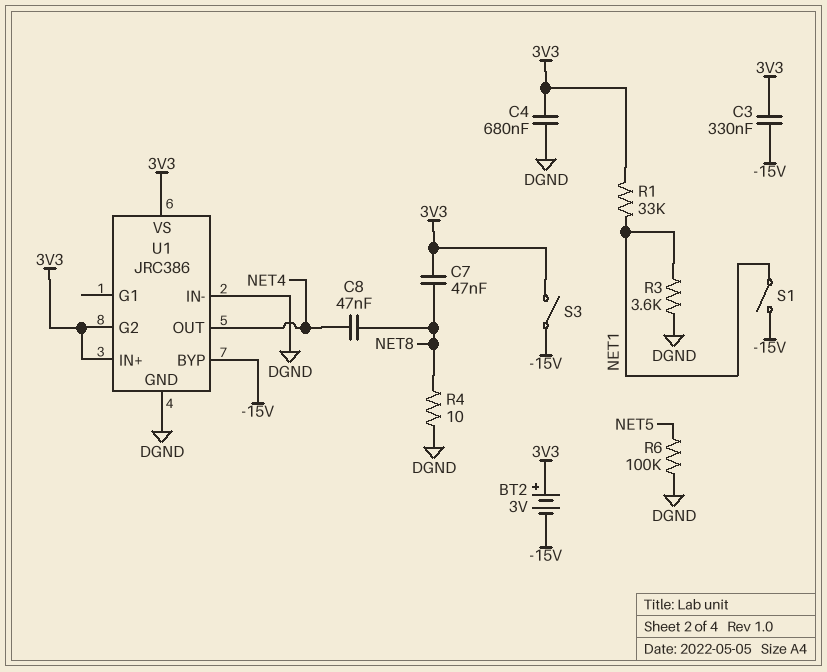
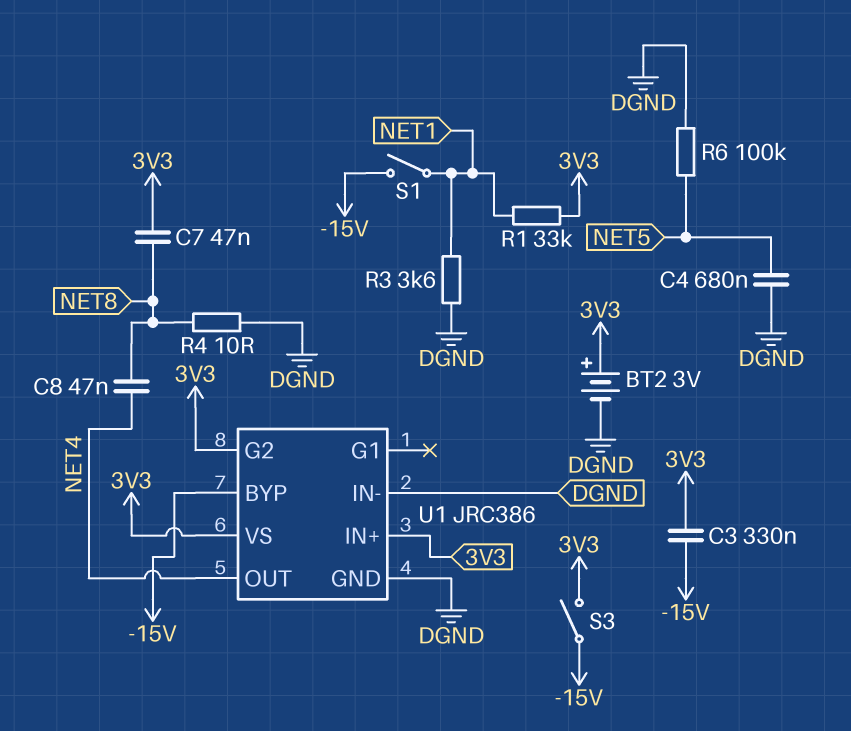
BT2: 3V (plus 3V3, minus -15V) -> 3V (plus 3V3, minus DGND)
C4: 680nF (3V3, DGND) -> 680nF (DGND, NET5)

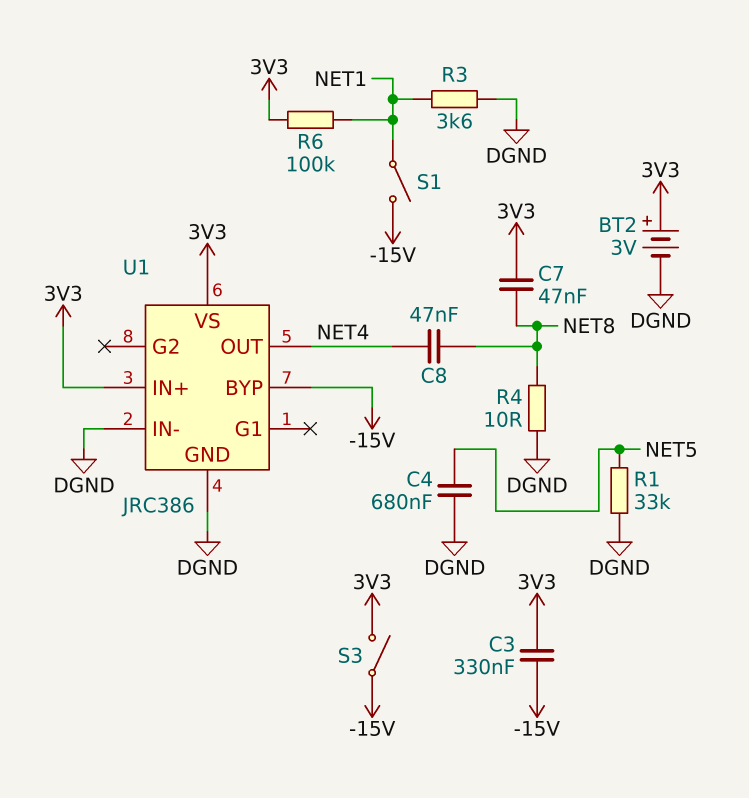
R1: 33k (3V3, NET1) -> 33k (DGND, NET5)
R6: 100k (DGND, NET5) -> 100k (3V3, NET1)
U1 pin G2: 3V3 -> none

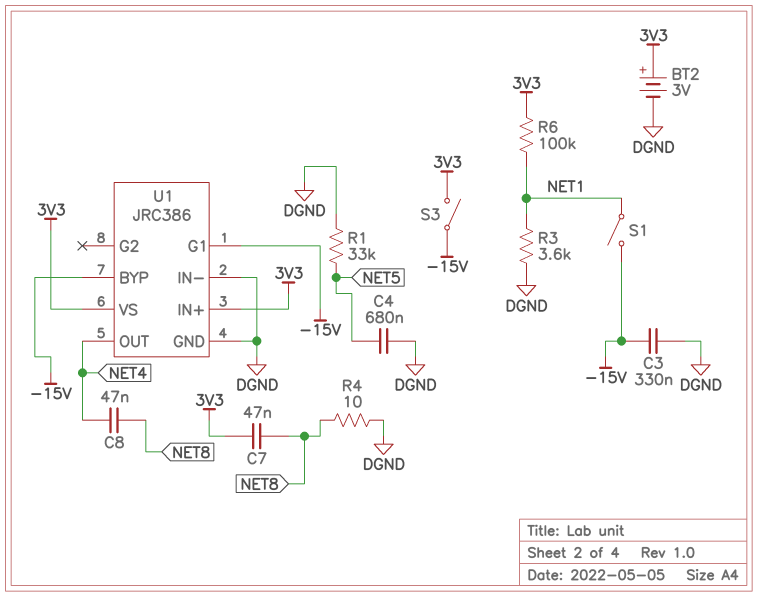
C3: 330nF (-15V, 3V3) -> 330nF (-15V, DGND)
U1 pin G1: none -> -15V

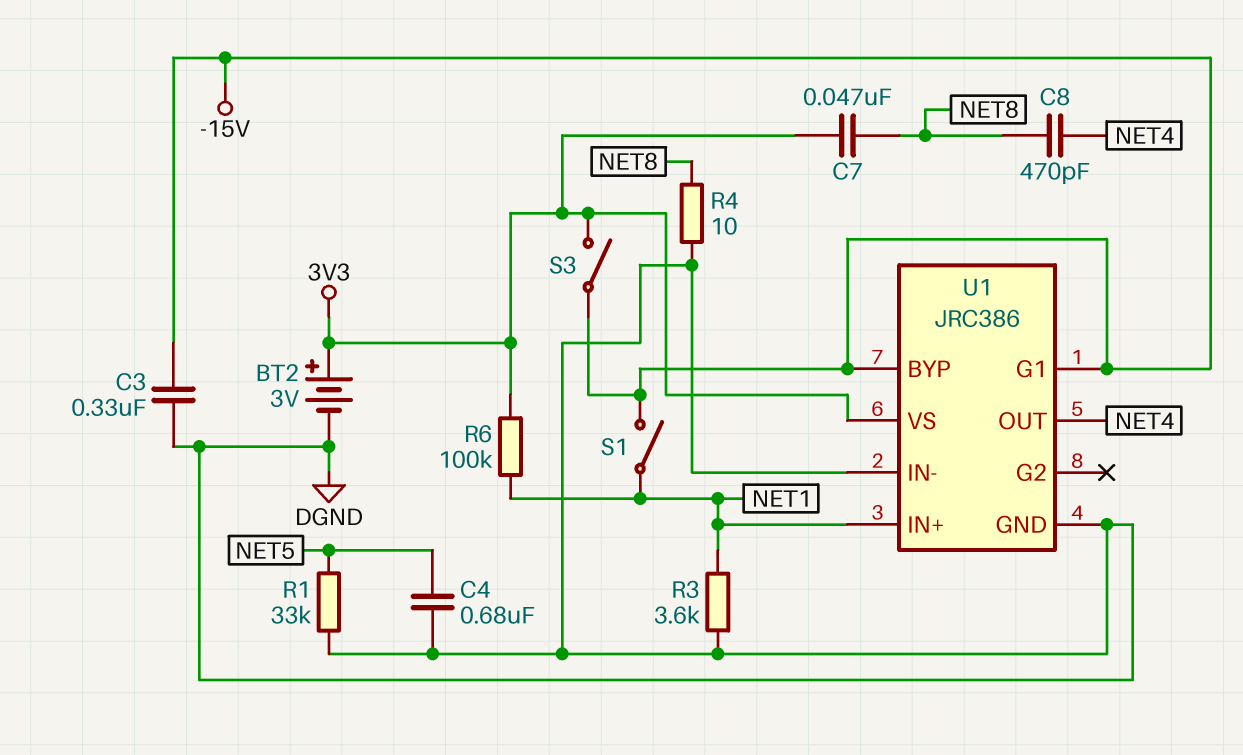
C8: 47nF (NET4, NET8) -> 470pF (NET4, NET8)
U1 pin IN+: 3V3 -> NET1

